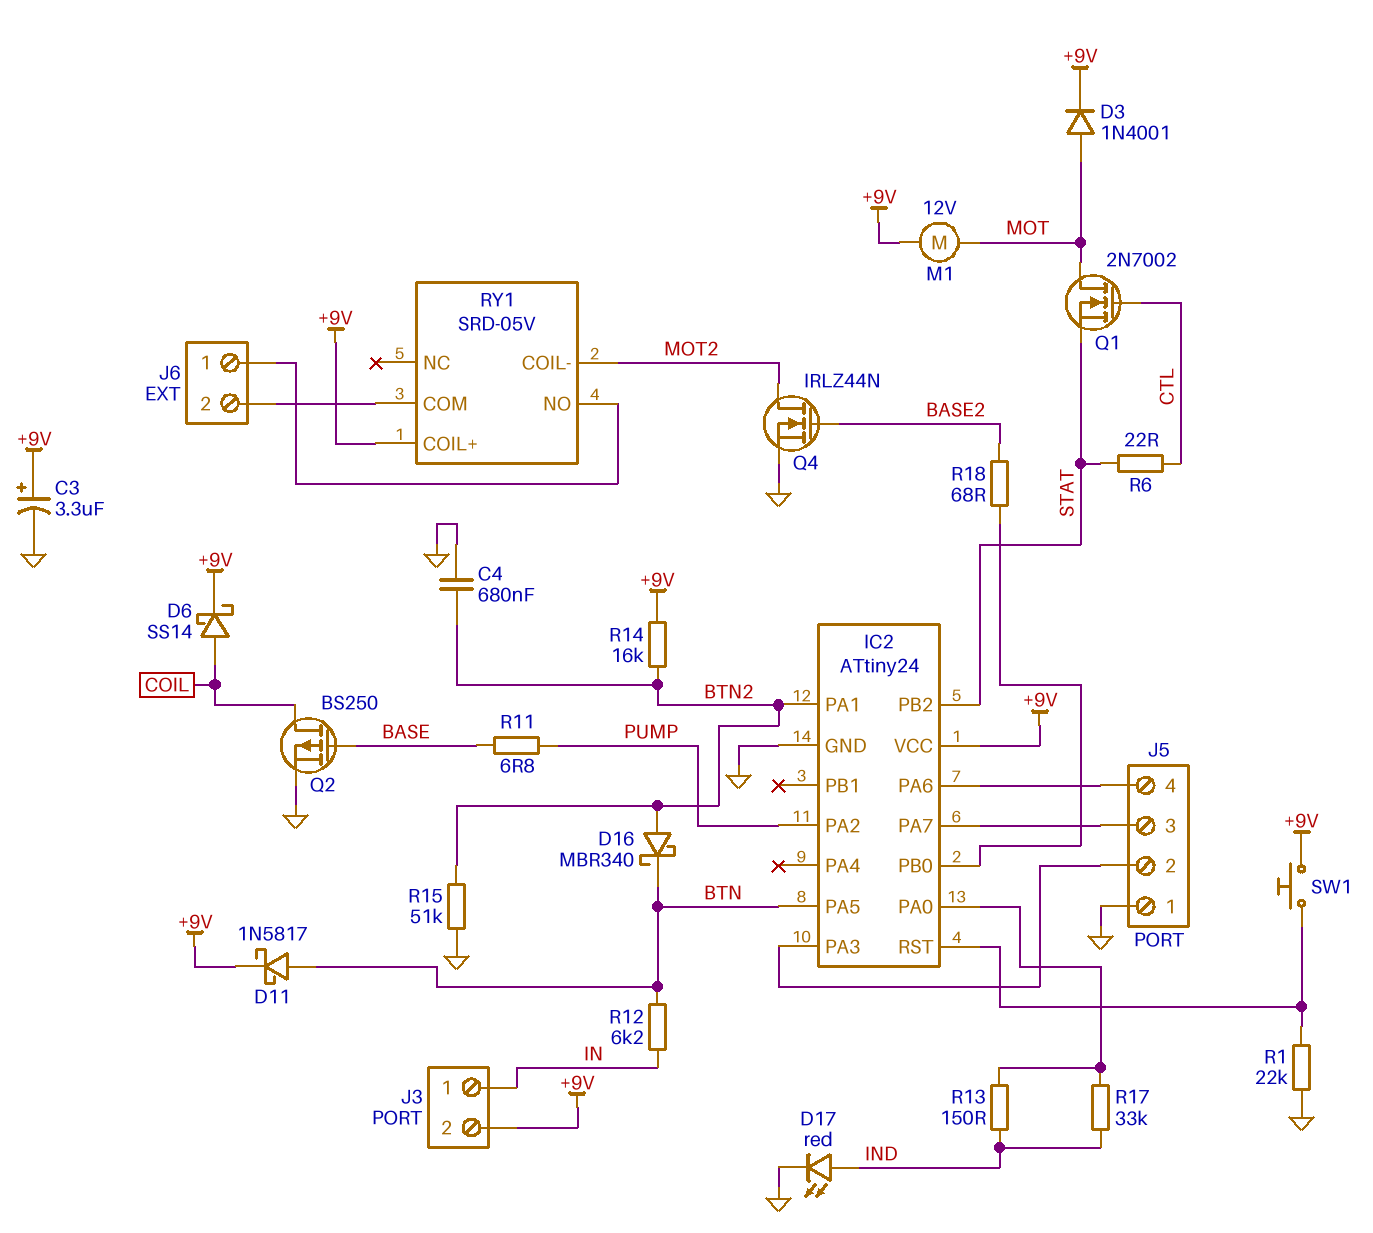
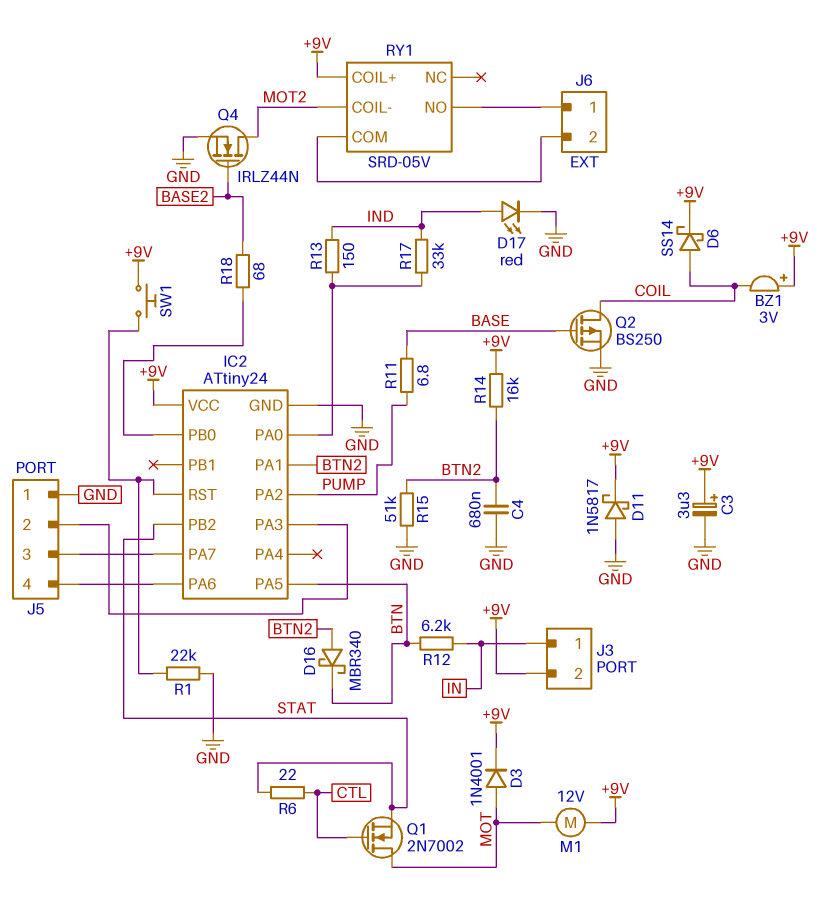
BZ1: none -> buzzer 3V (plus +9V, minus COIL)
D11: schottky 1N5817 (A BTN, K +9V) -> schottky 1N5817 (A GND, K +9V)

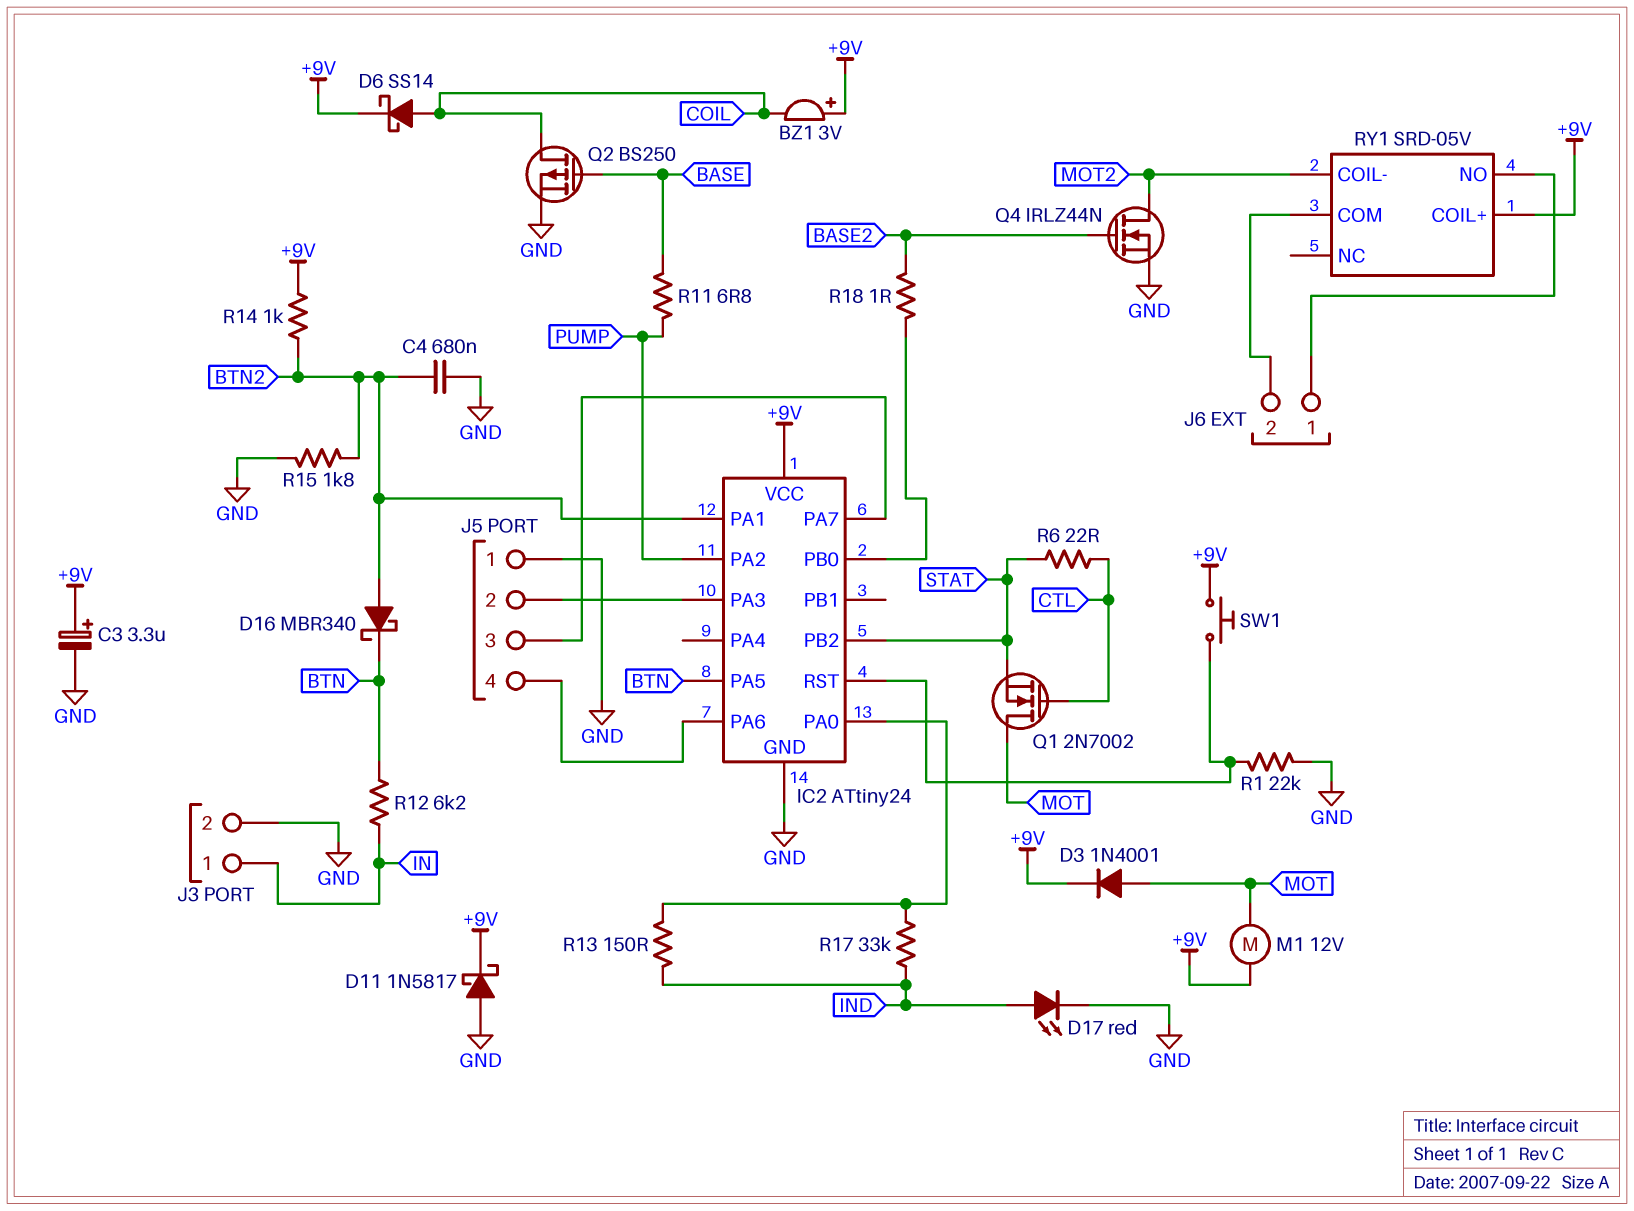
J3 pin 2: +9V -> GND
R14: 16k (+9V, BTN2) -> 1k (+9V, BTN2)
R15: 51k (BTN2, GND) -> 1.8k (BTN2, GND)
R18: 68 (BASE2, IC2/PB0) -> 1 (BASE2, IC2/PB0)

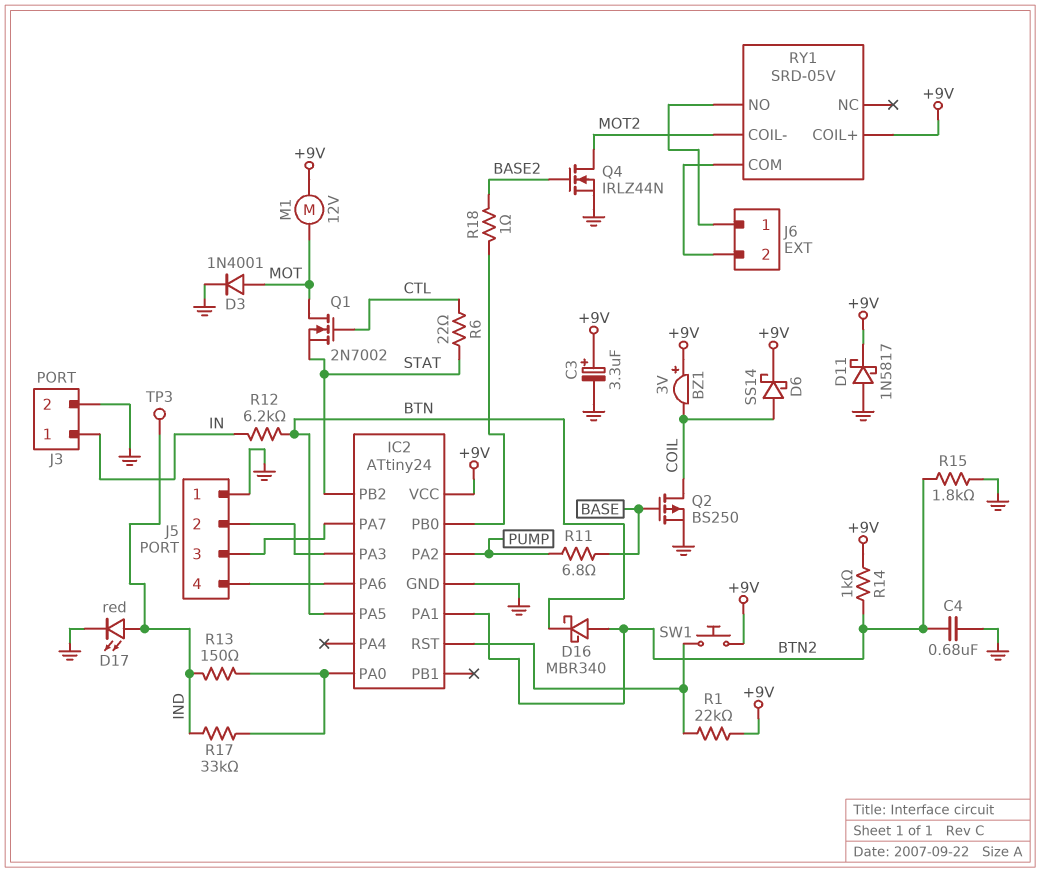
D3: diode 1N4001 (A MOT, K +9V) -> diode 1N4001 (A MOT, K GND)
R1: 22k (GND, IC2/RST) -> 22k (+9V, IC2/RST)
TP3: none -> test point (IND)

